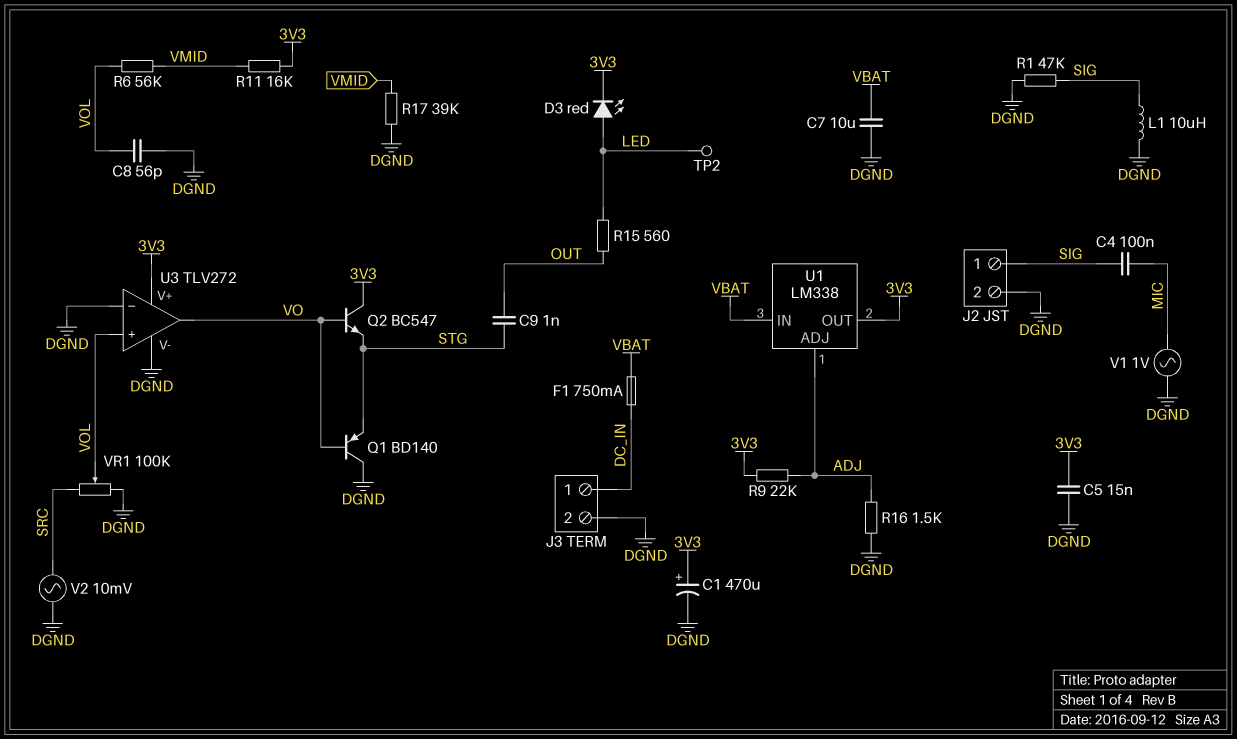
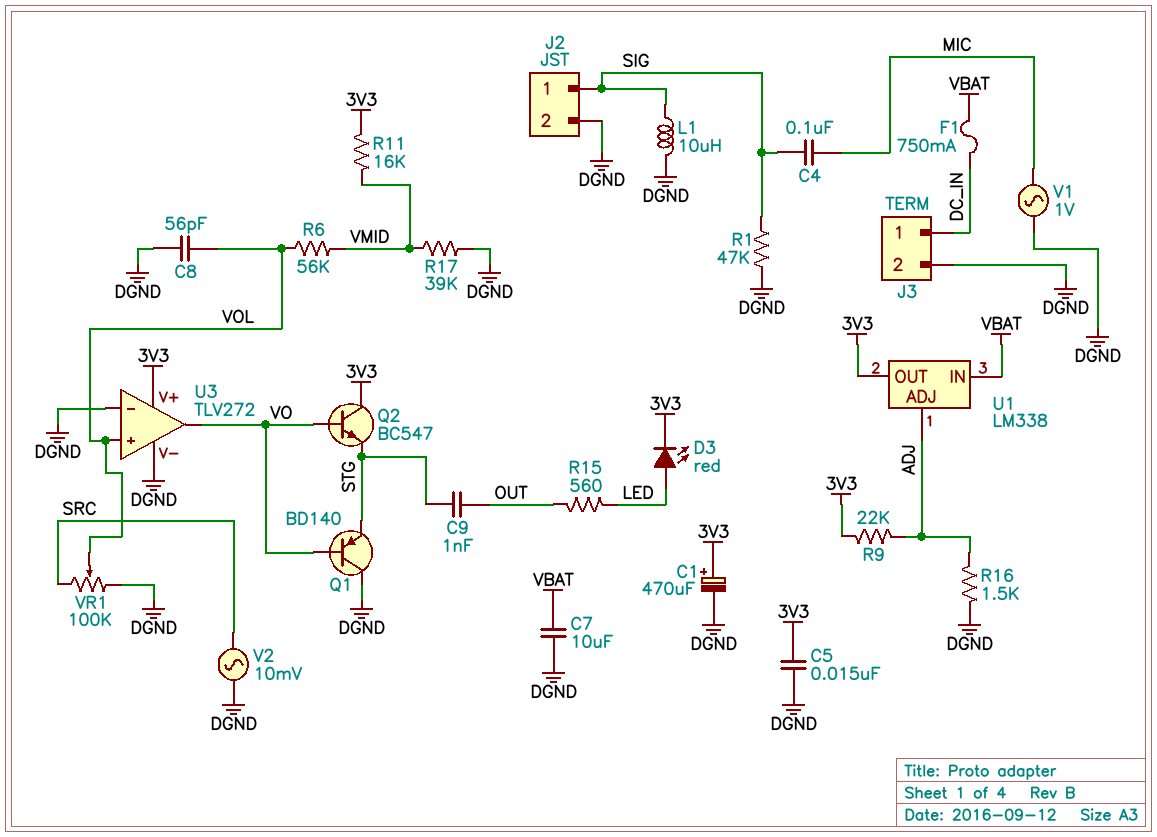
TP2: test point (LED) -> none

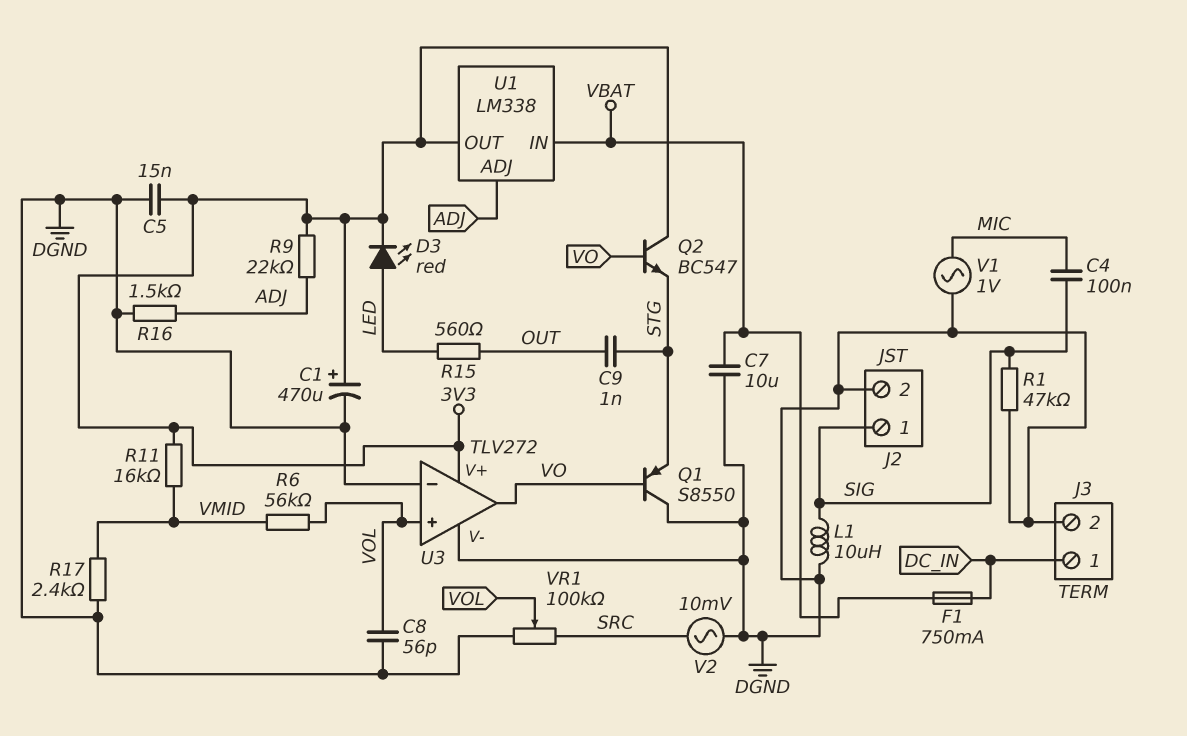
Q1: PNP BD140 (B VO, C DGND, E STG) -> PNP S8550 (B VO, C DGND, E STG)
R17: 39k (DGND, VMID) -> 2.4k (DGND, VMID)

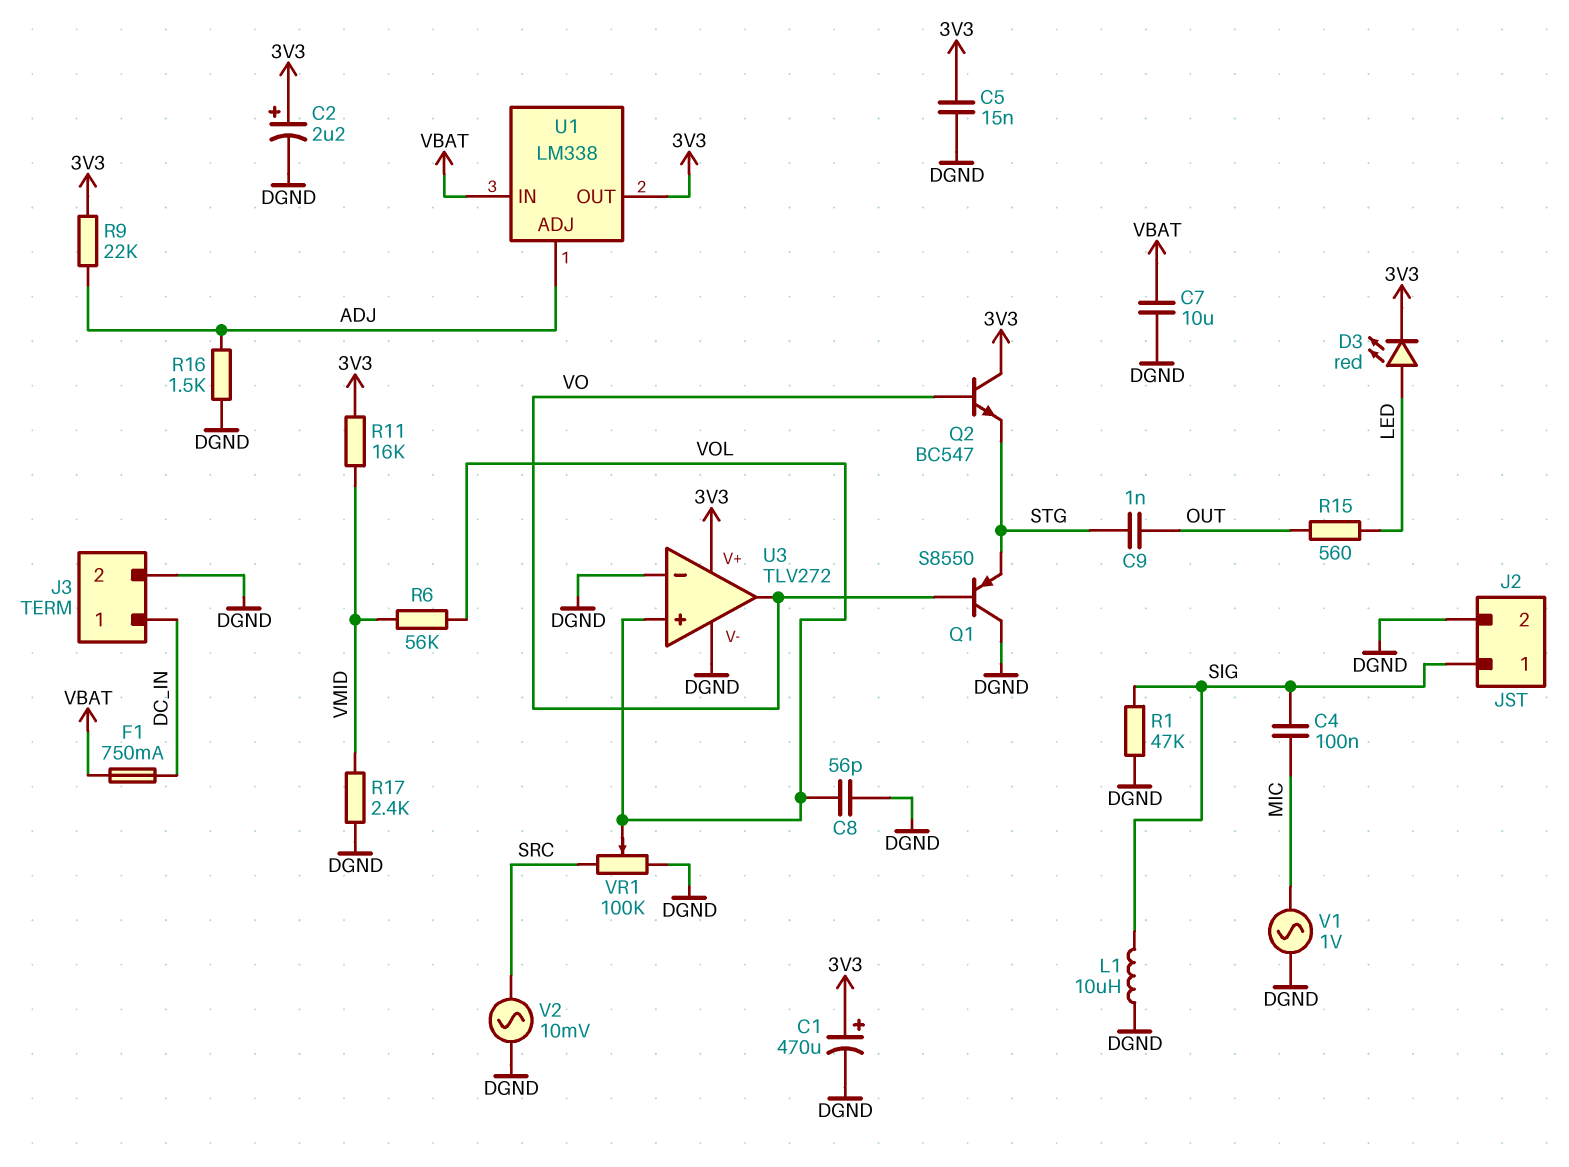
C2: none -> 2.2uF (plus 3V3, minus DGND)

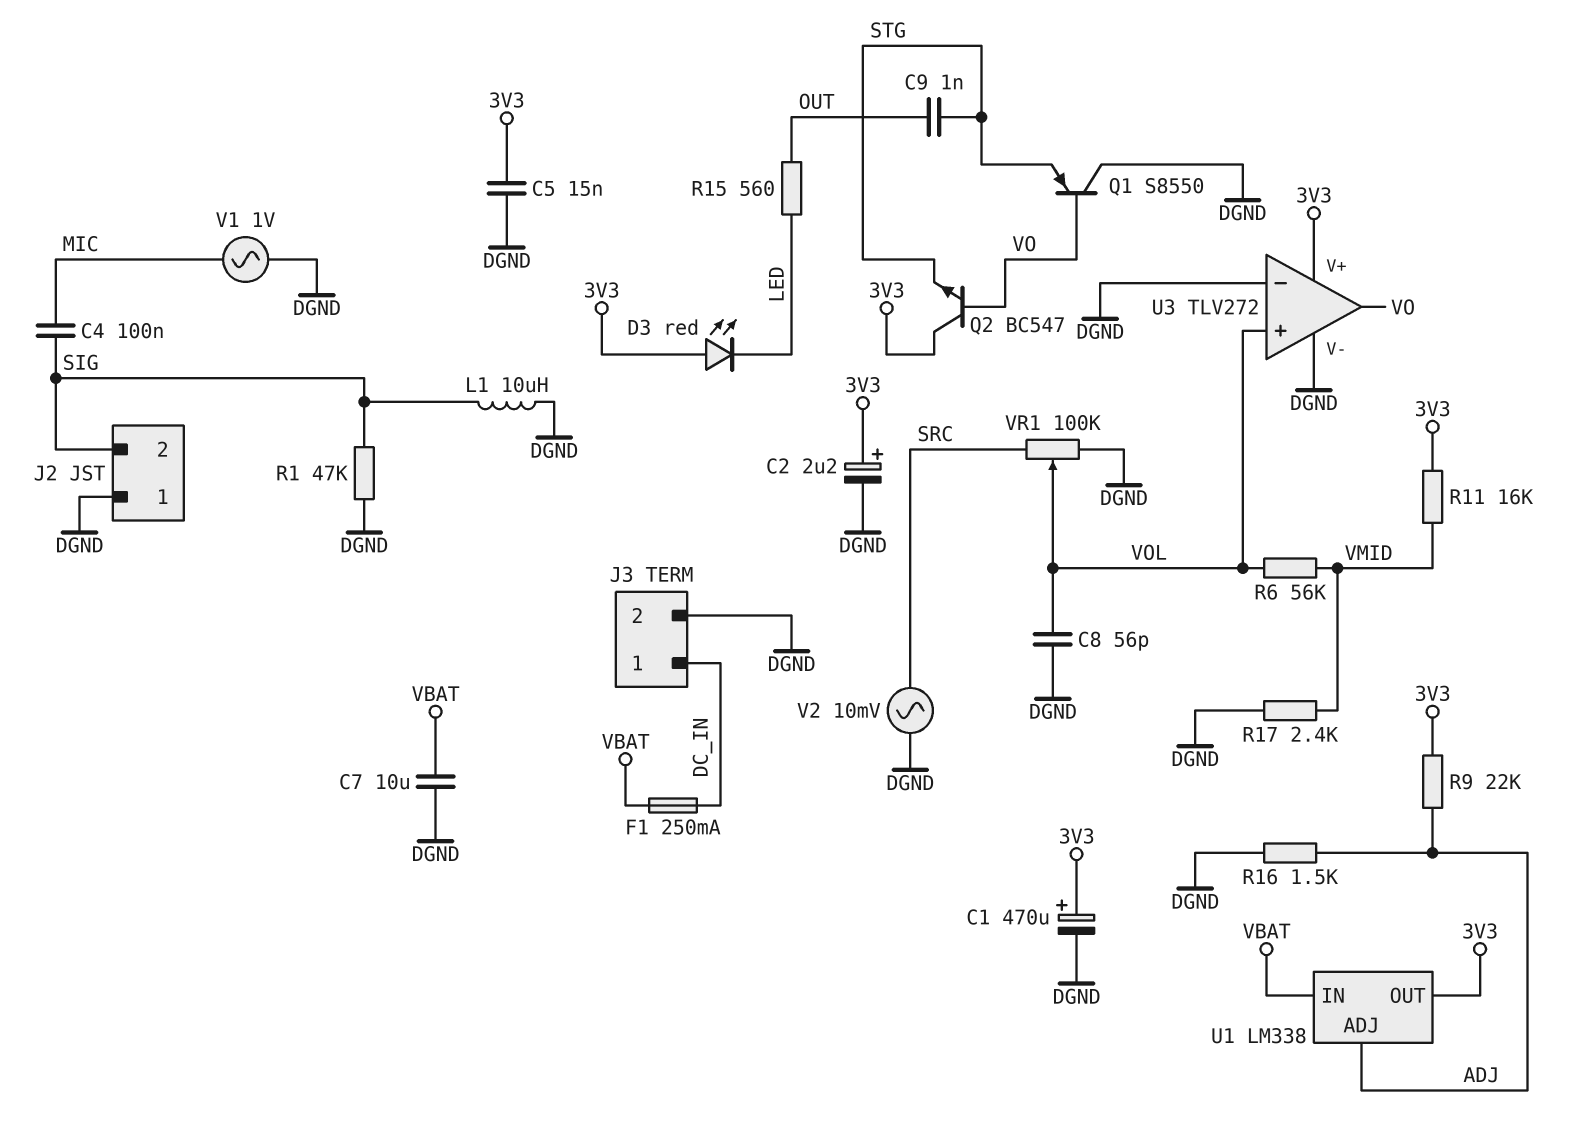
D3: LED red (A LED, K 3V3) -> LED red (A 3V3, K LED)
F1: 750mA (DC_IN, VBAT) -> 250mA (DC_IN, VBAT)
J2 pin 1: SIG -> DGND
J2 pin 2: DGND -> SIG

